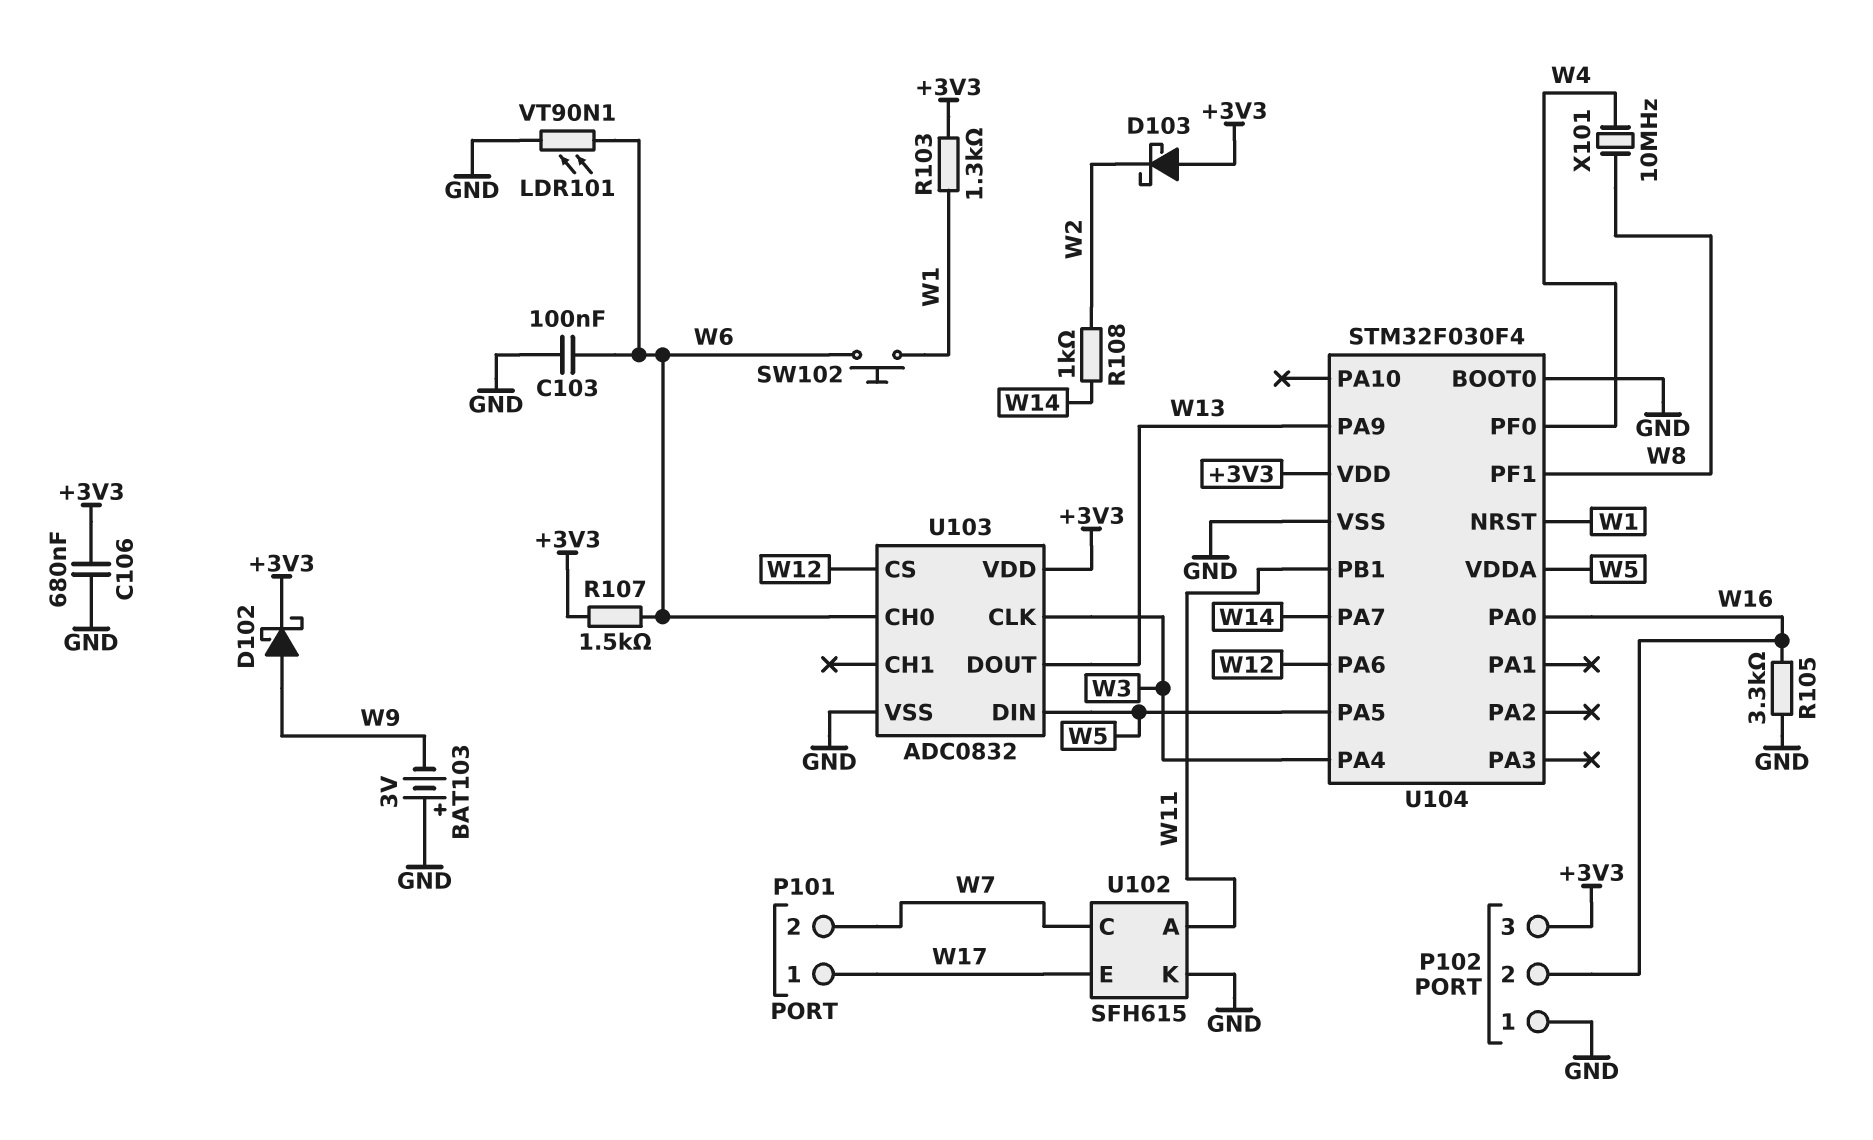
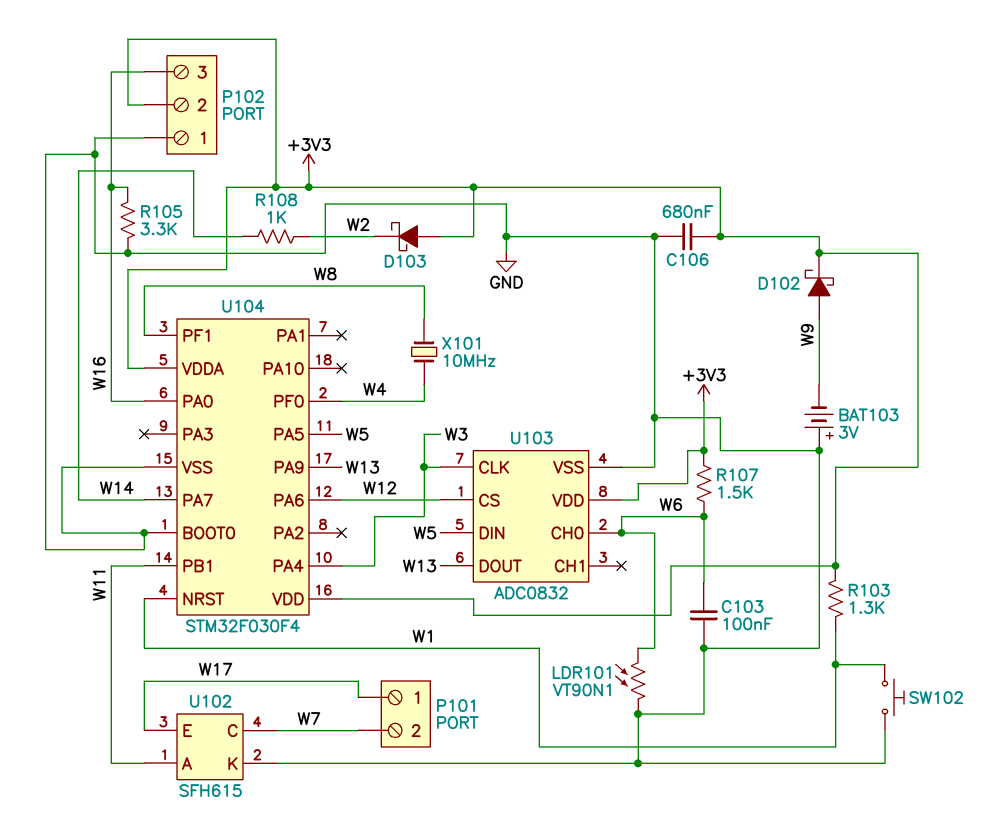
P102 pin 2: W16 -> +3V3
P102 pin 3: +3V3 -> W16
SW102: button (W1, W6) -> button (GND, W1)
U104 pin VDDA: W5 -> +3V3

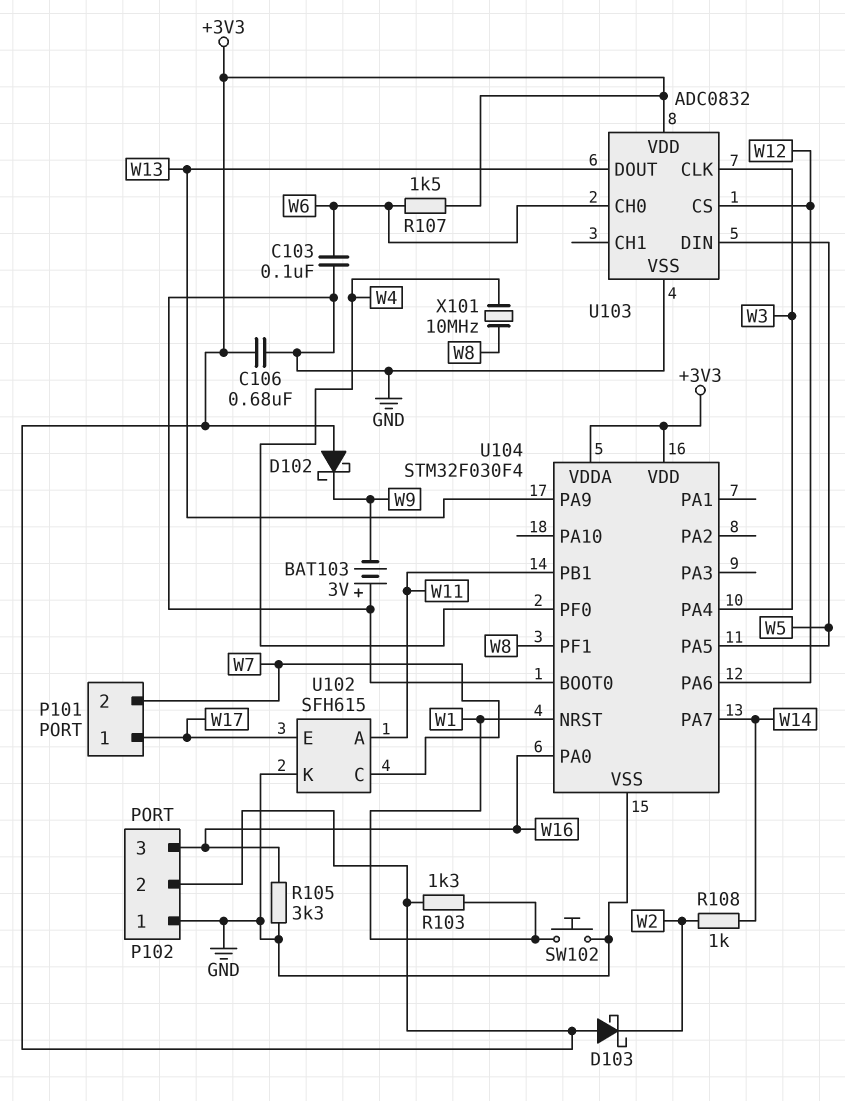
D102: schottky (A W9, K +3V3) -> schottky (A +3V3, K W9)
LDR101: VT90N1 (GND, W6) -> none

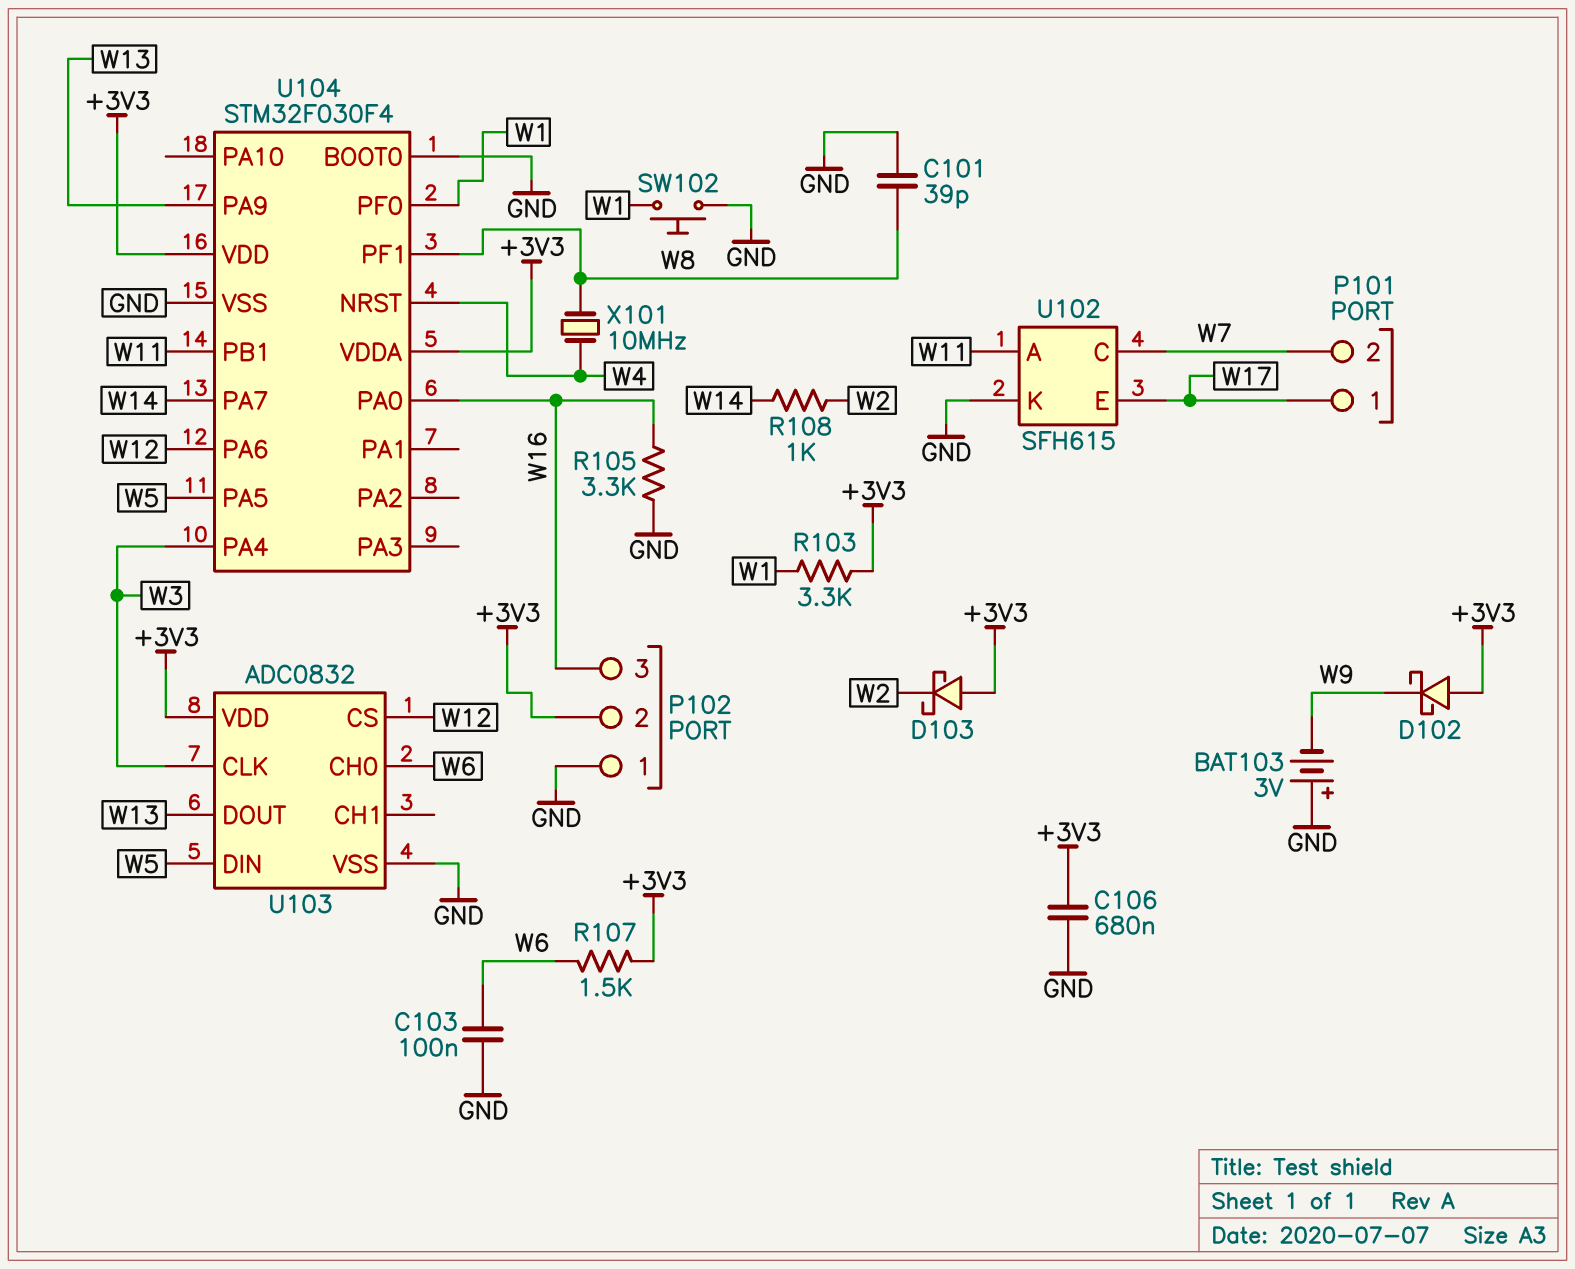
C101: none -> 39pF (GND, W8)
R103: 1.3k (+3V3, W1) -> 3.3k (+3V3, W1)
U104 pin NRST: W1 -> W4
U104 pin PF0: W4 -> W1

